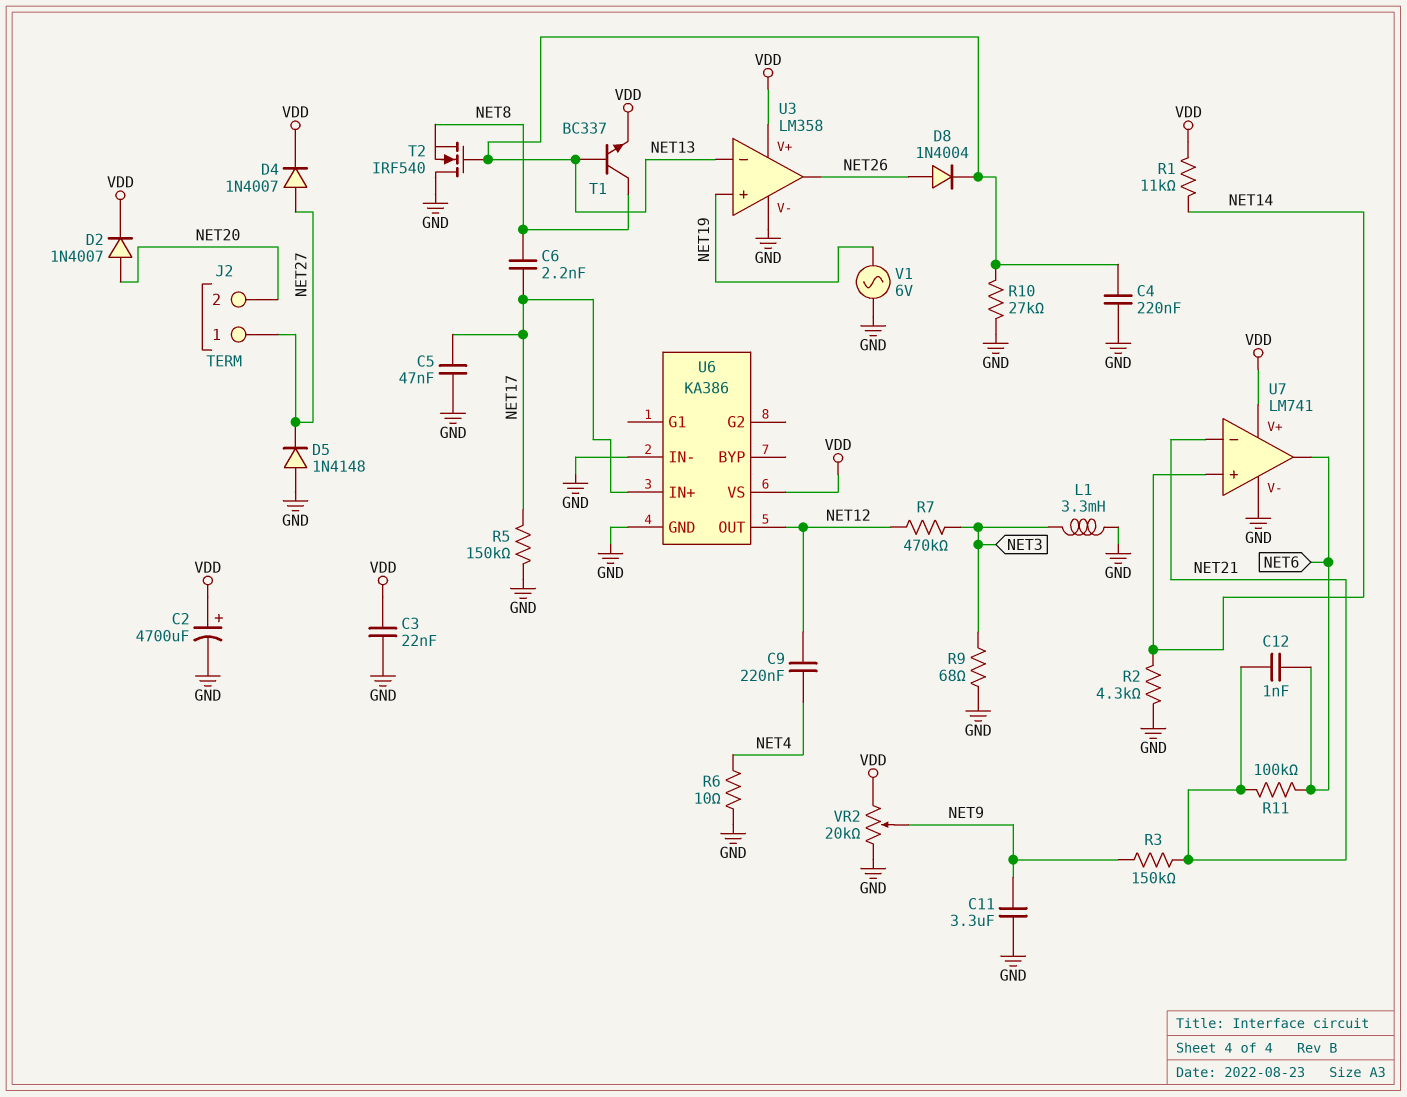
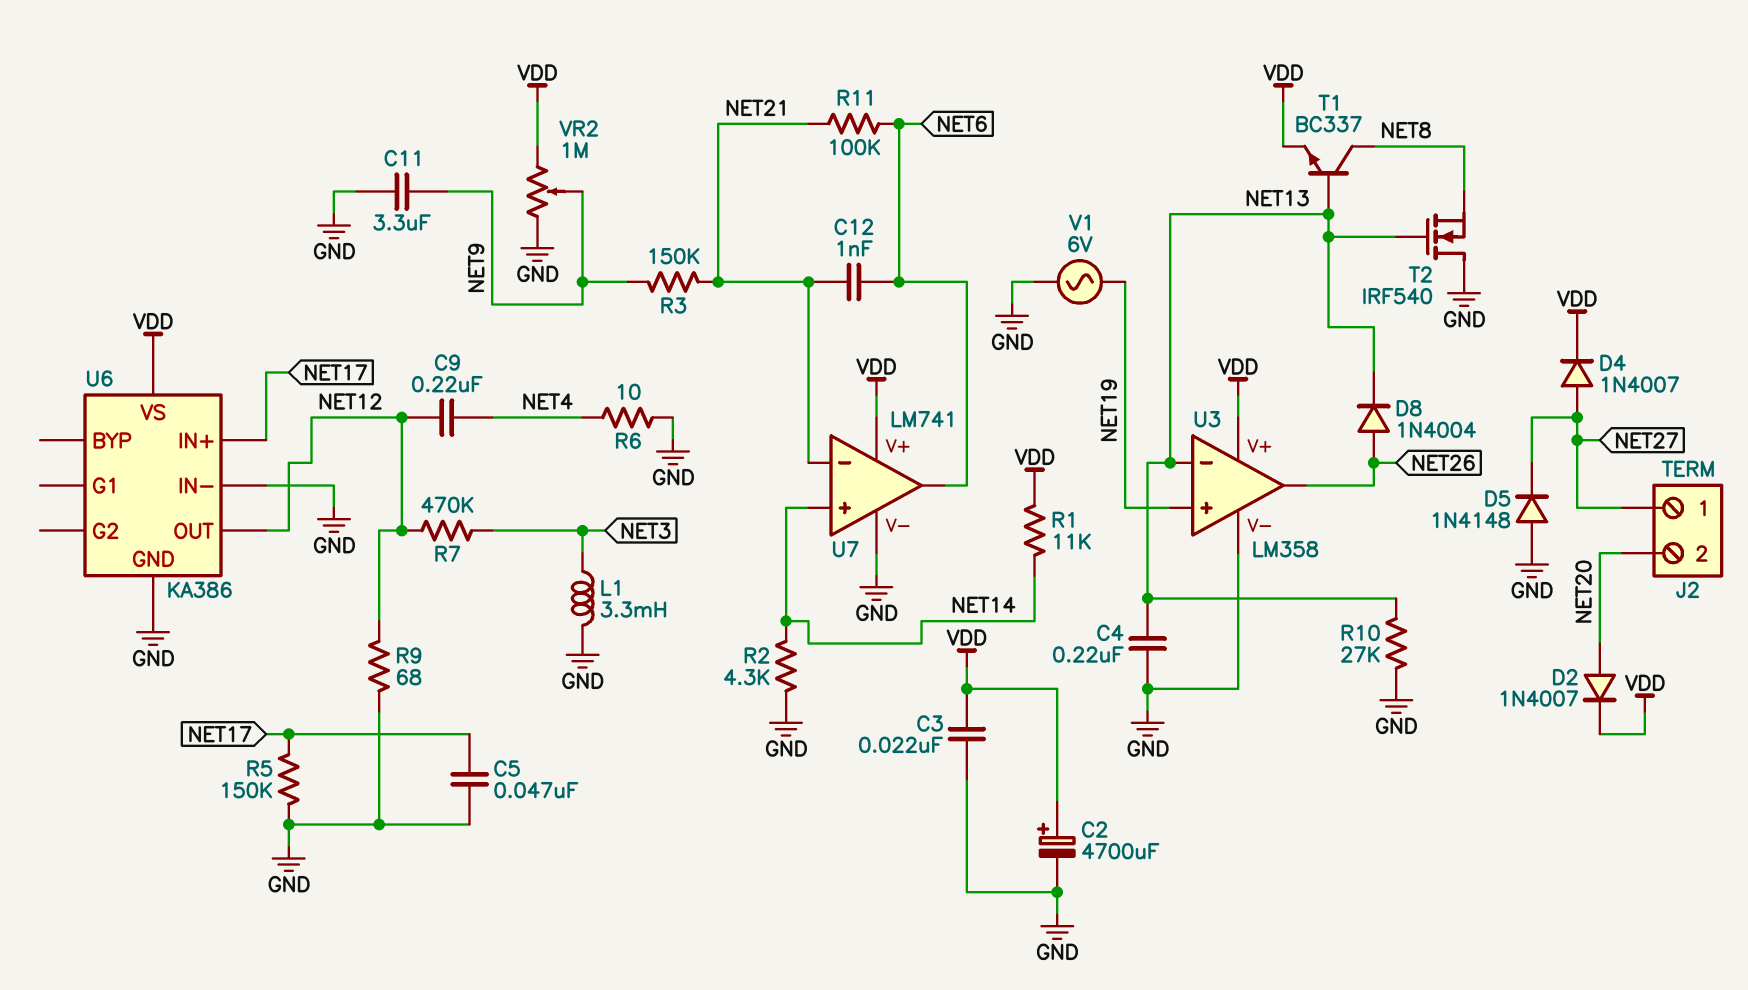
C6: 2.2nF (NET8, NET17) -> none
R9: 68 (GND, NET3) -> 68 (GND, NET12)
VR2: 20k (GND, VDD, wiper NET9) -> 1M (GND, VDD, wiper NET9)

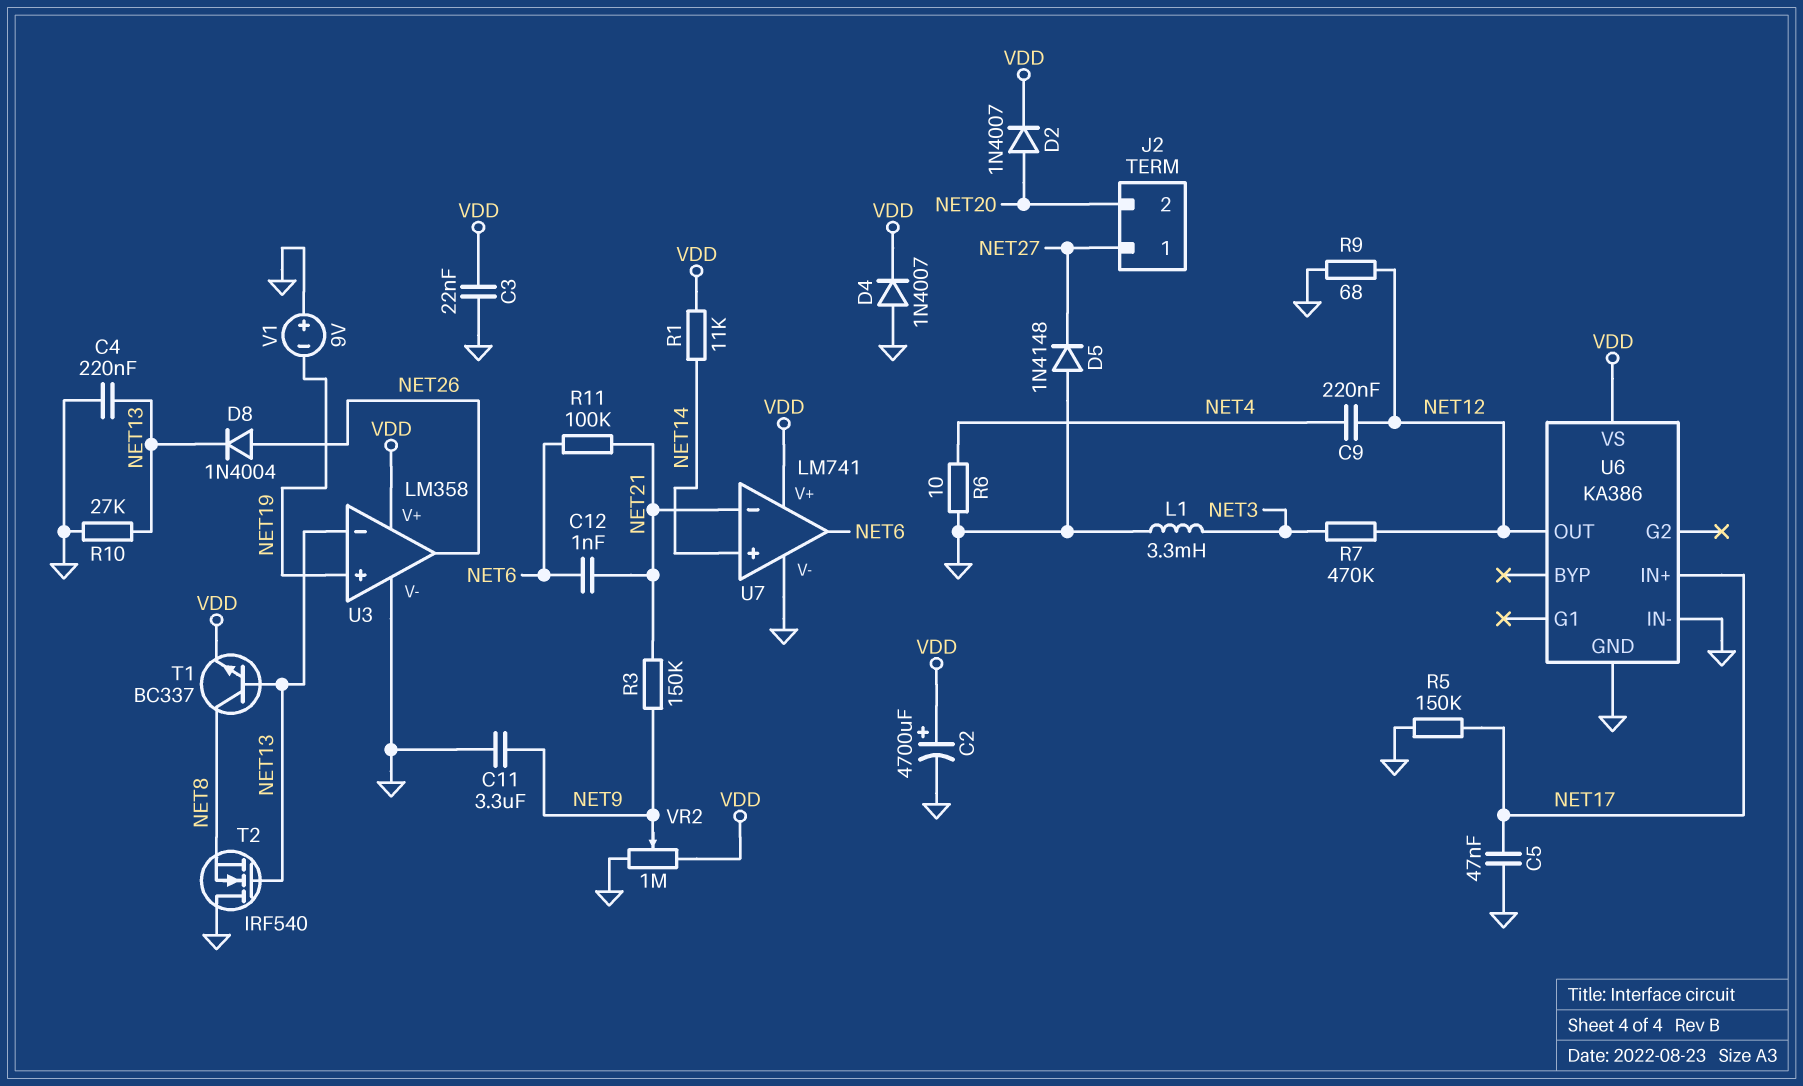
D4: diode 1N4007 (A NET27, K VDD) -> diode 1N4007 (A GND, K VDD)
R2: 4.3k (GND, NET14) -> none
V1: AC 6V (GND, NET19) -> 9V (plus GND, minus NET19)

